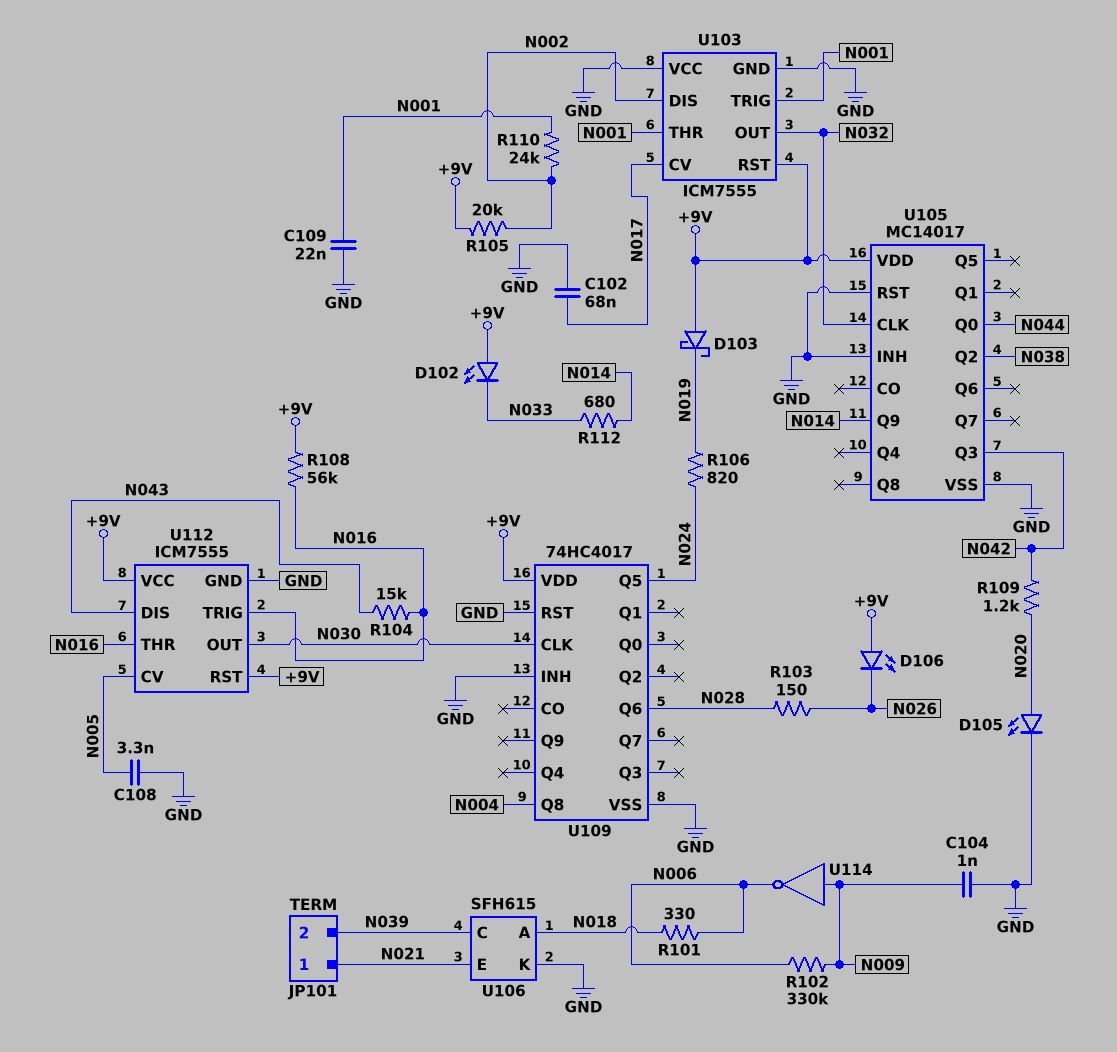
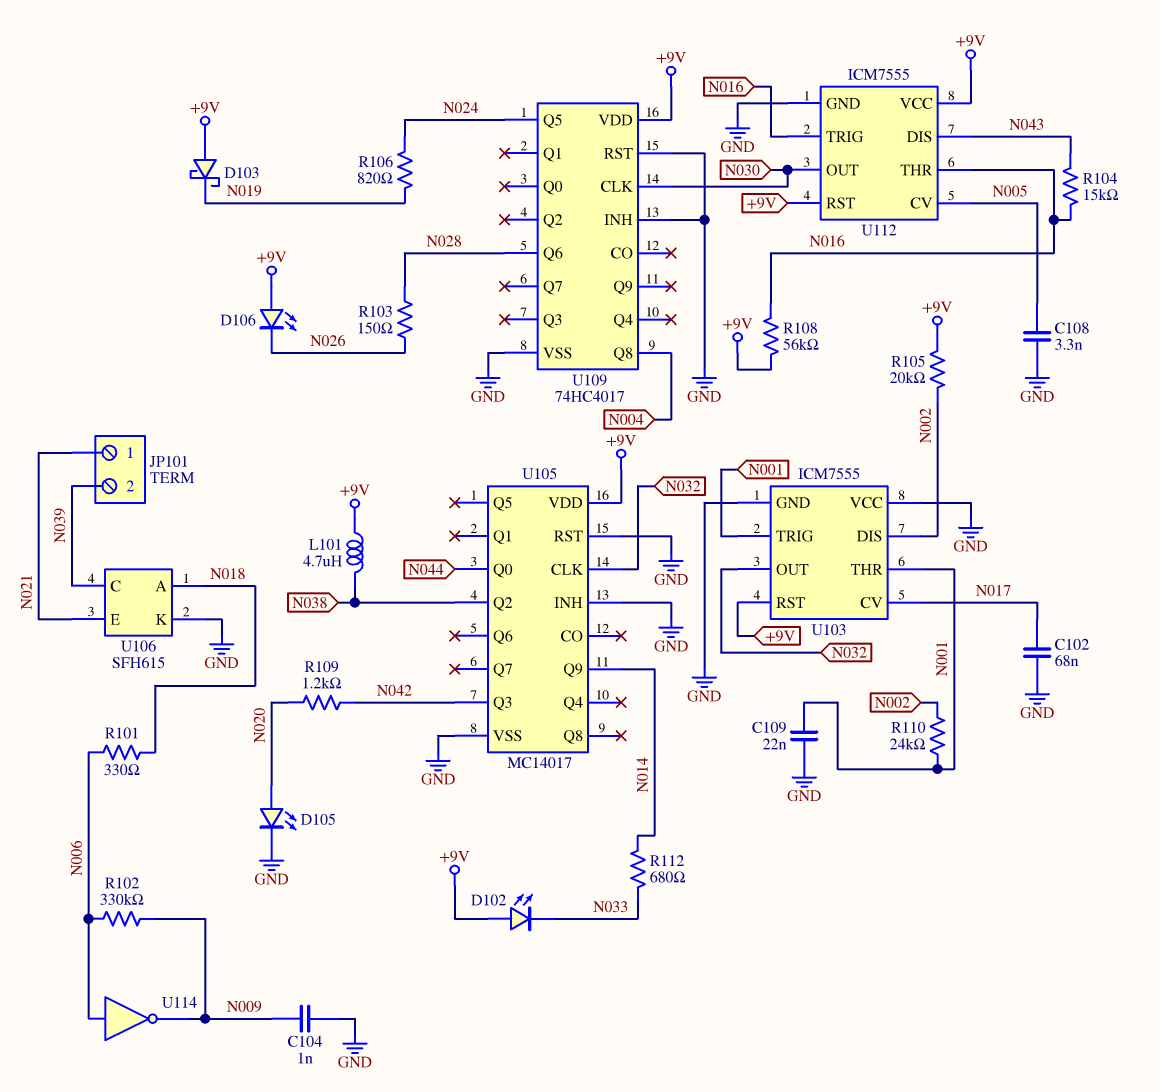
L101: none -> 4.7uH (+9V, N038)
U114: NOT (in N009, out N006) -> NOT (in N006, out N009)

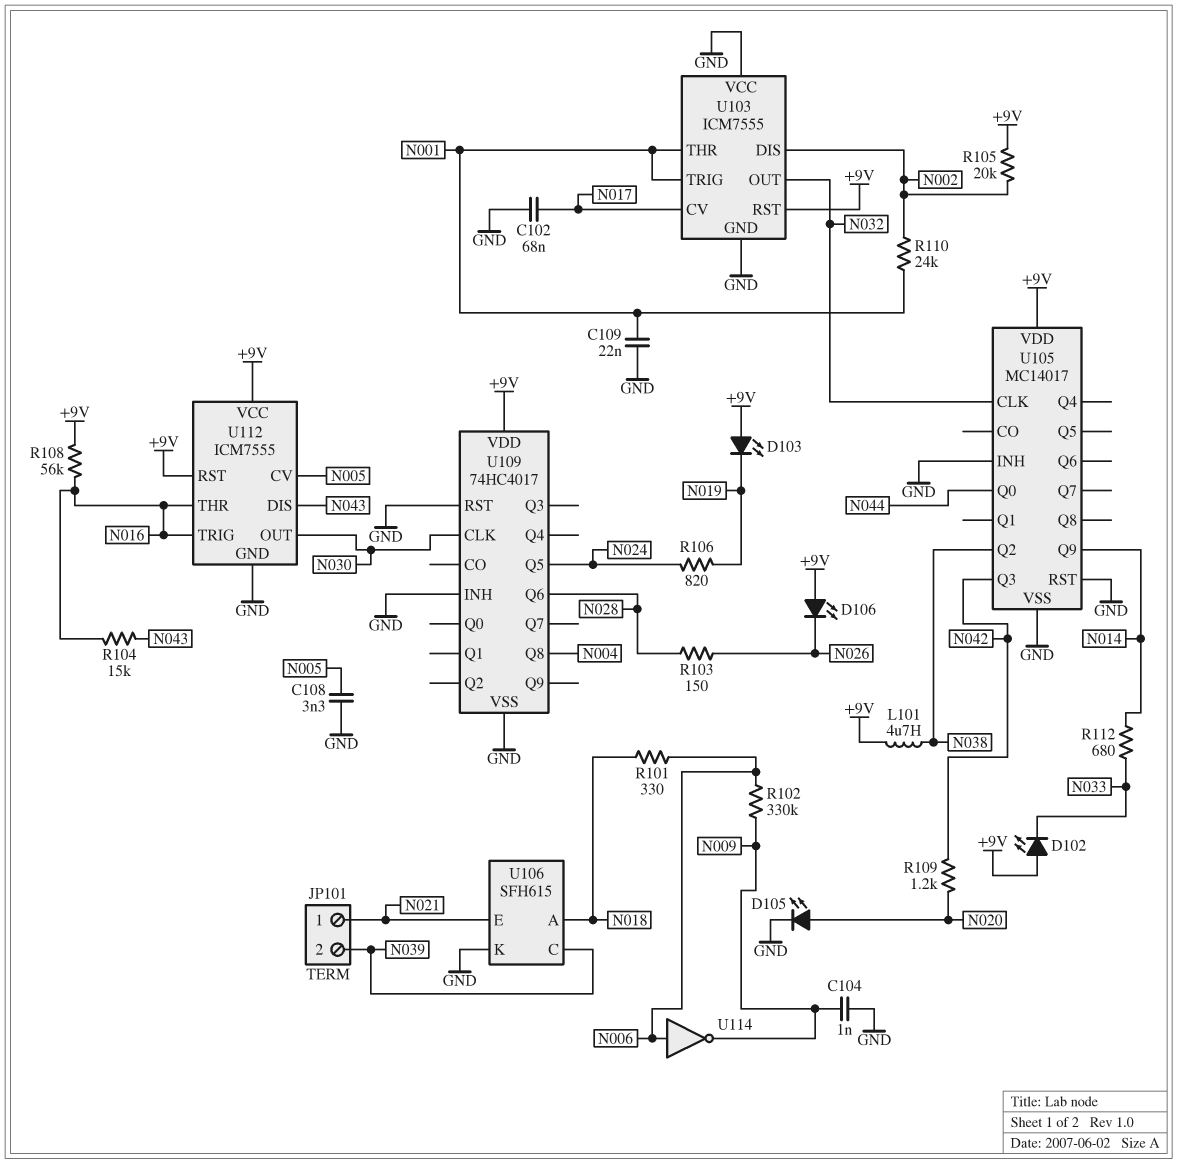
D103: schottky (A +9V, K N019) -> LED (A +9V, K N019)

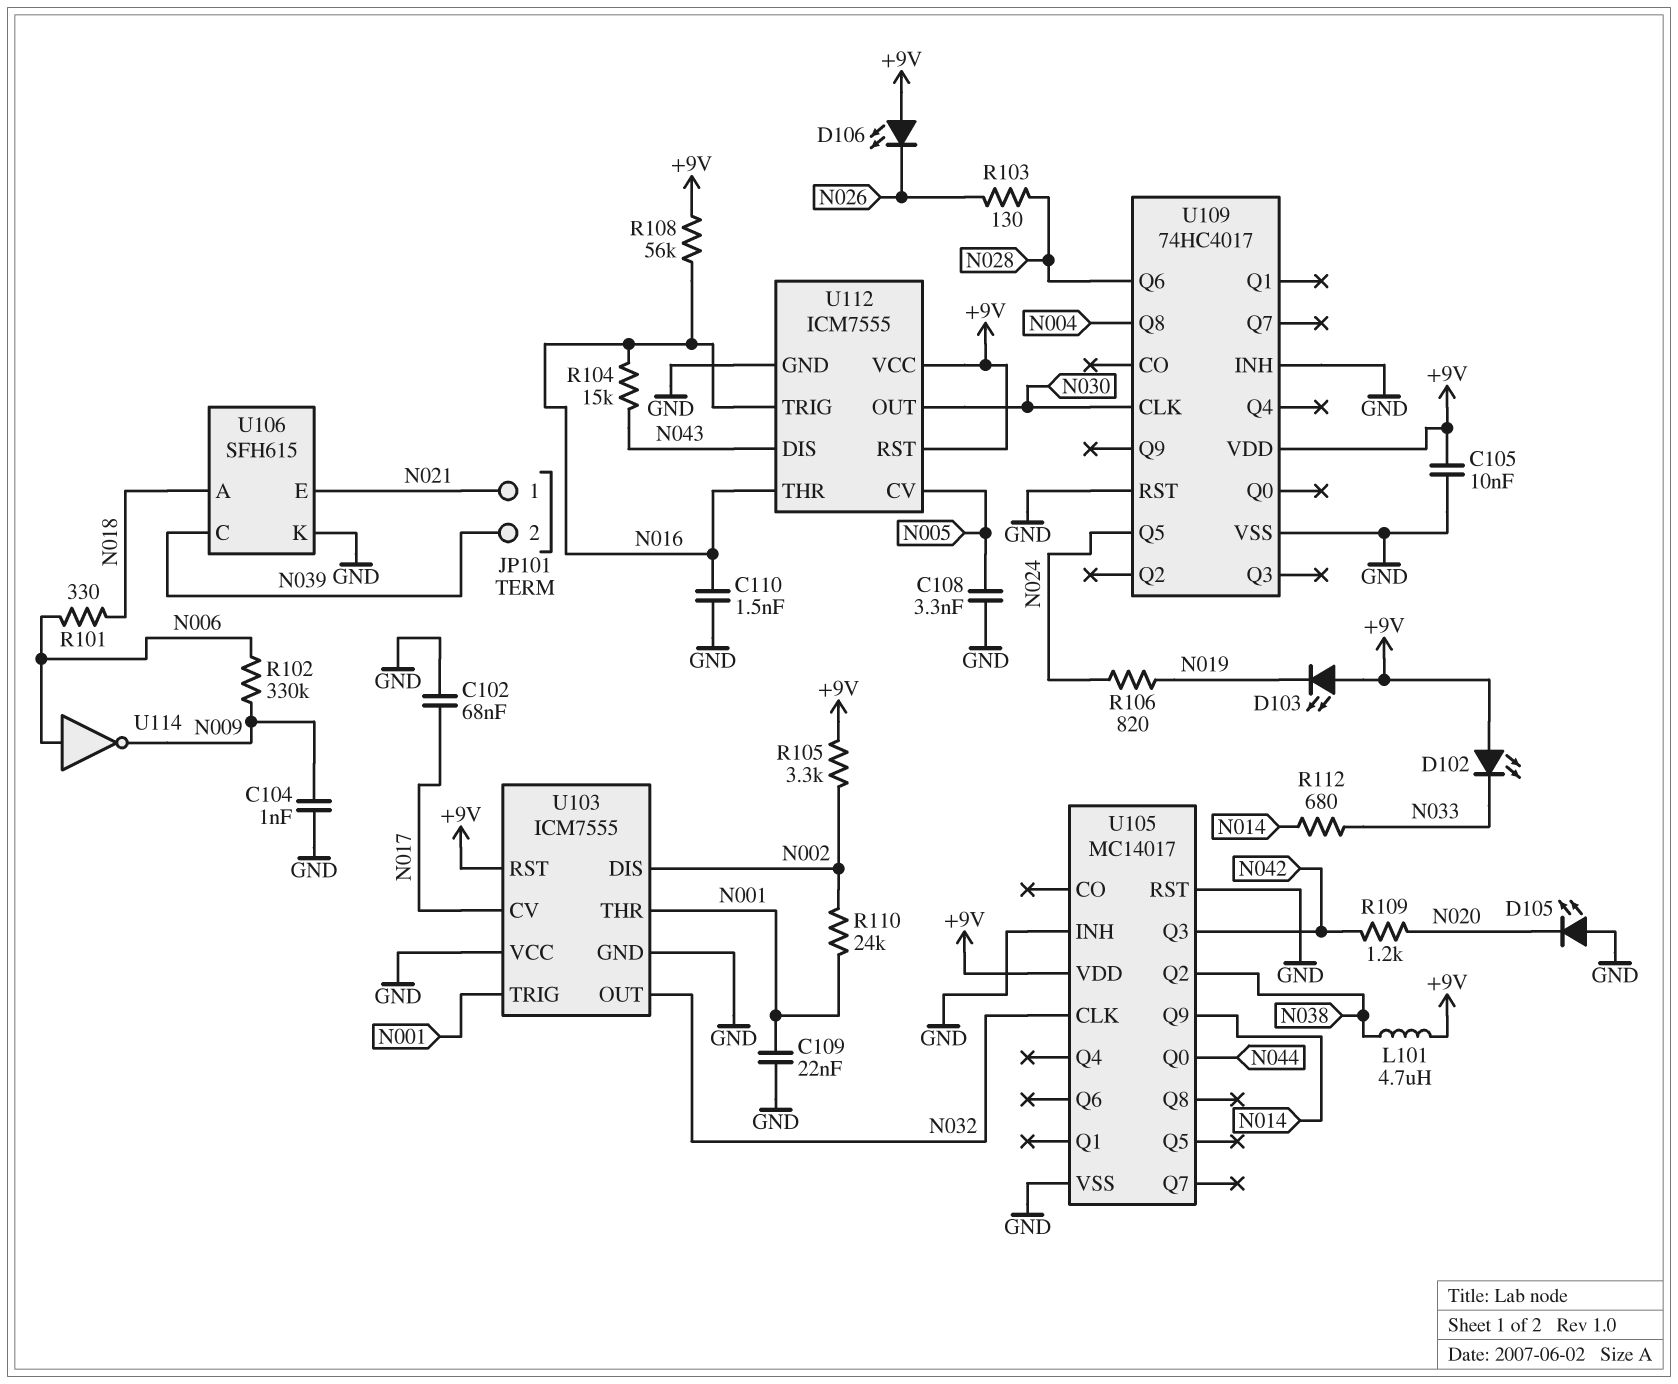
C105: none -> 10nF (+9V, GND)
C110: none -> 1.5nF (GND, N016)
D105: LED (A N020, K GND) -> LED (A GND, K N020)
R103: 150 (N026, N028) -> 130 (N026, N028)
R105: 20k (+9V, N002) -> 3.3k (+9V, N002)

